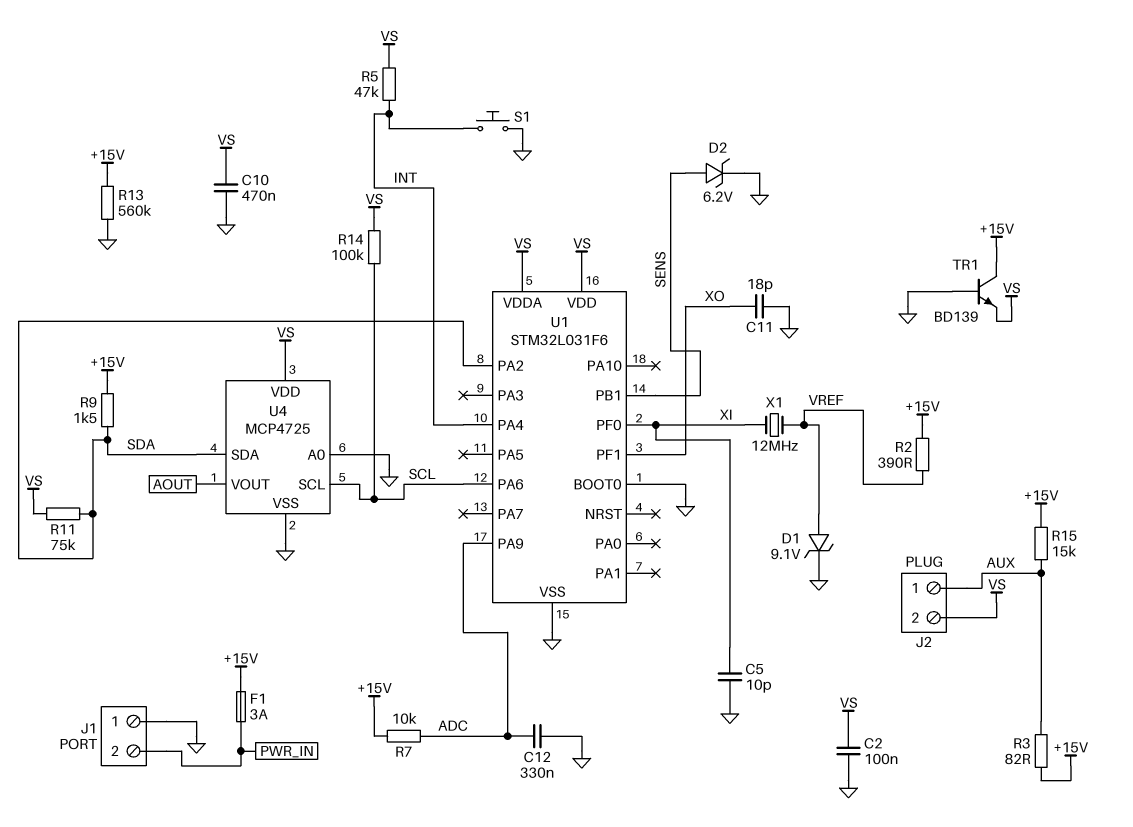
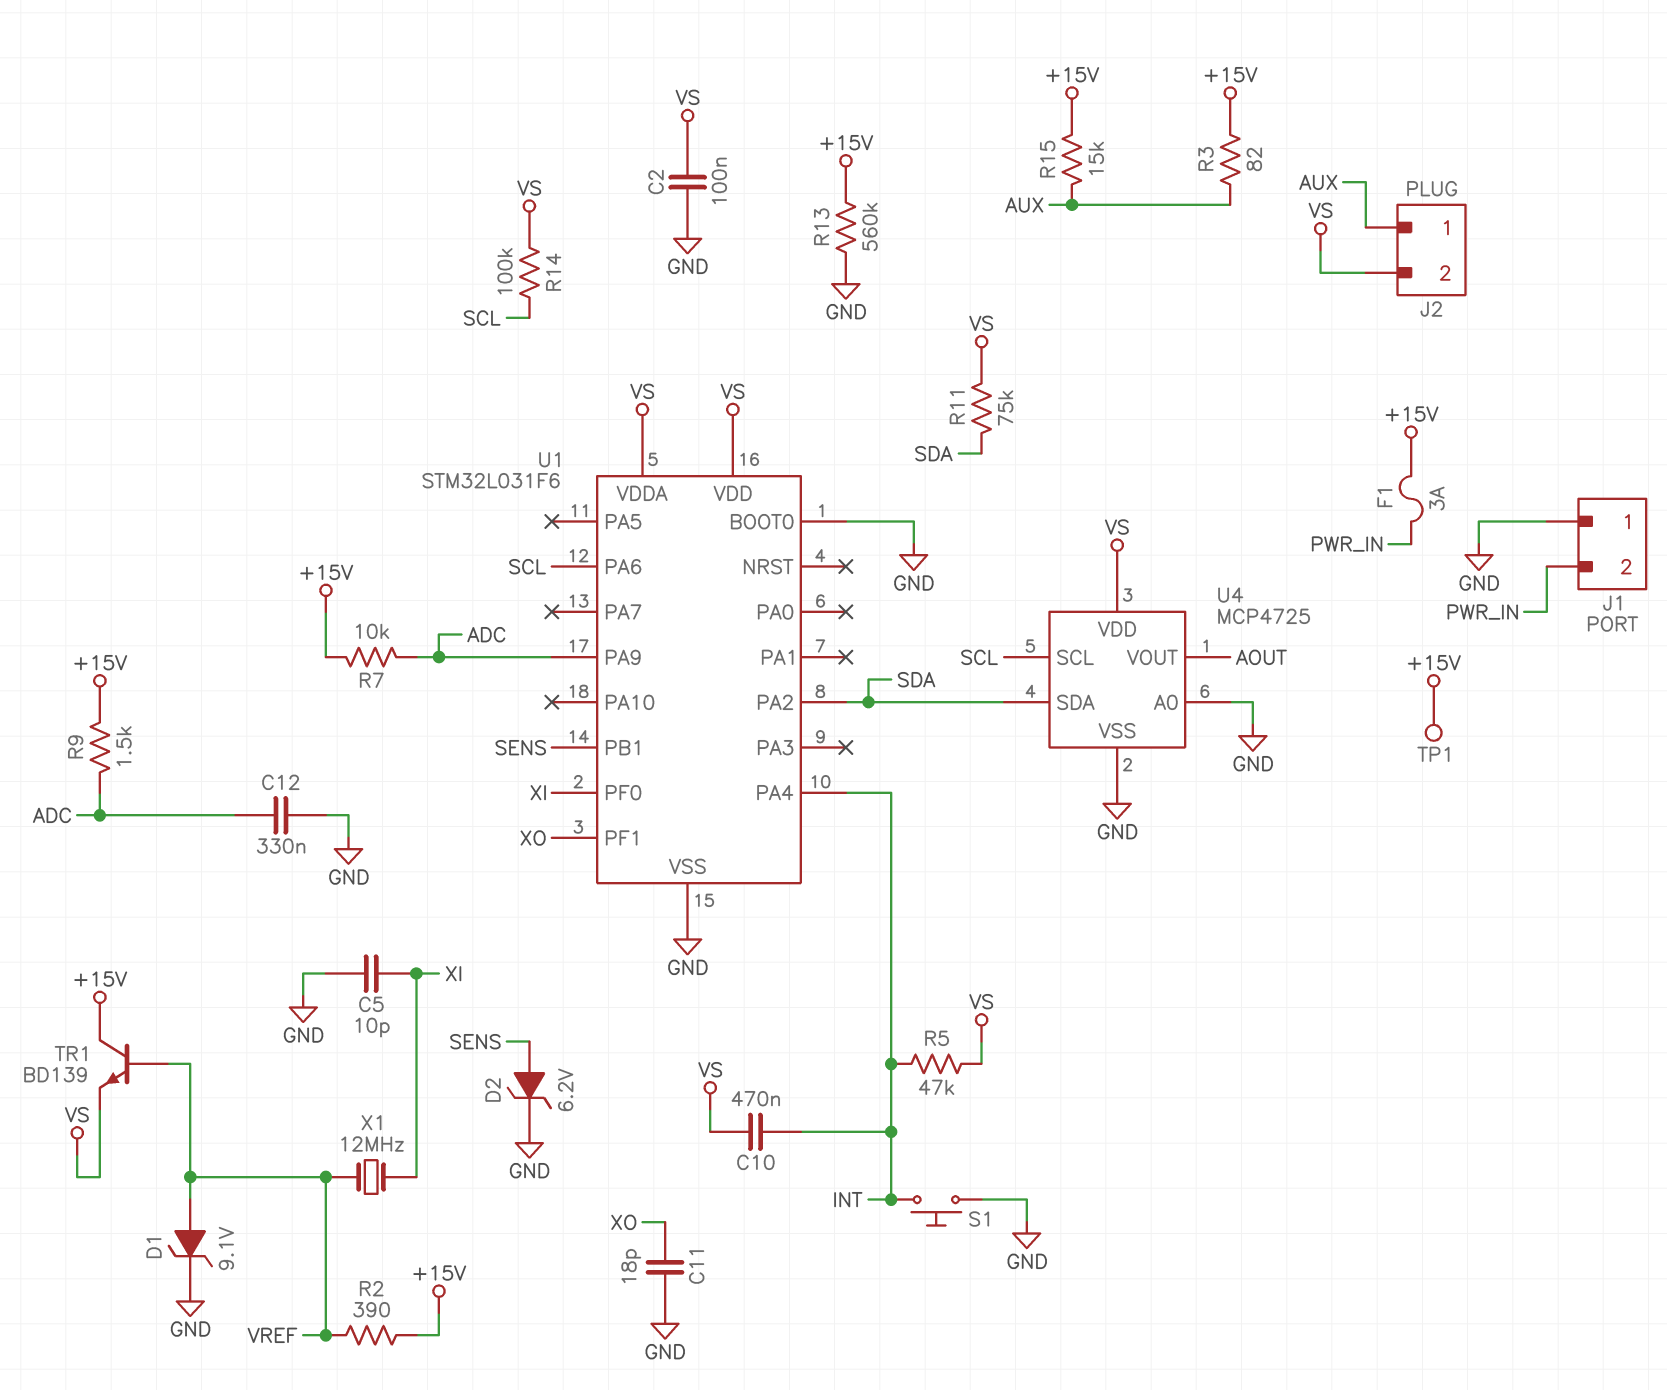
C10: 470nF (GND, VS) -> 470nF (INT, VS)
R9: 1.5k (+15V, SDA) -> 1.5k (+15V, ADC)
TP1: none -> test point (+15V)
TR1: NPN BD139 (B GND, C +15V, E VS) -> NPN BD139 (B VREF, C +15V, E VS)

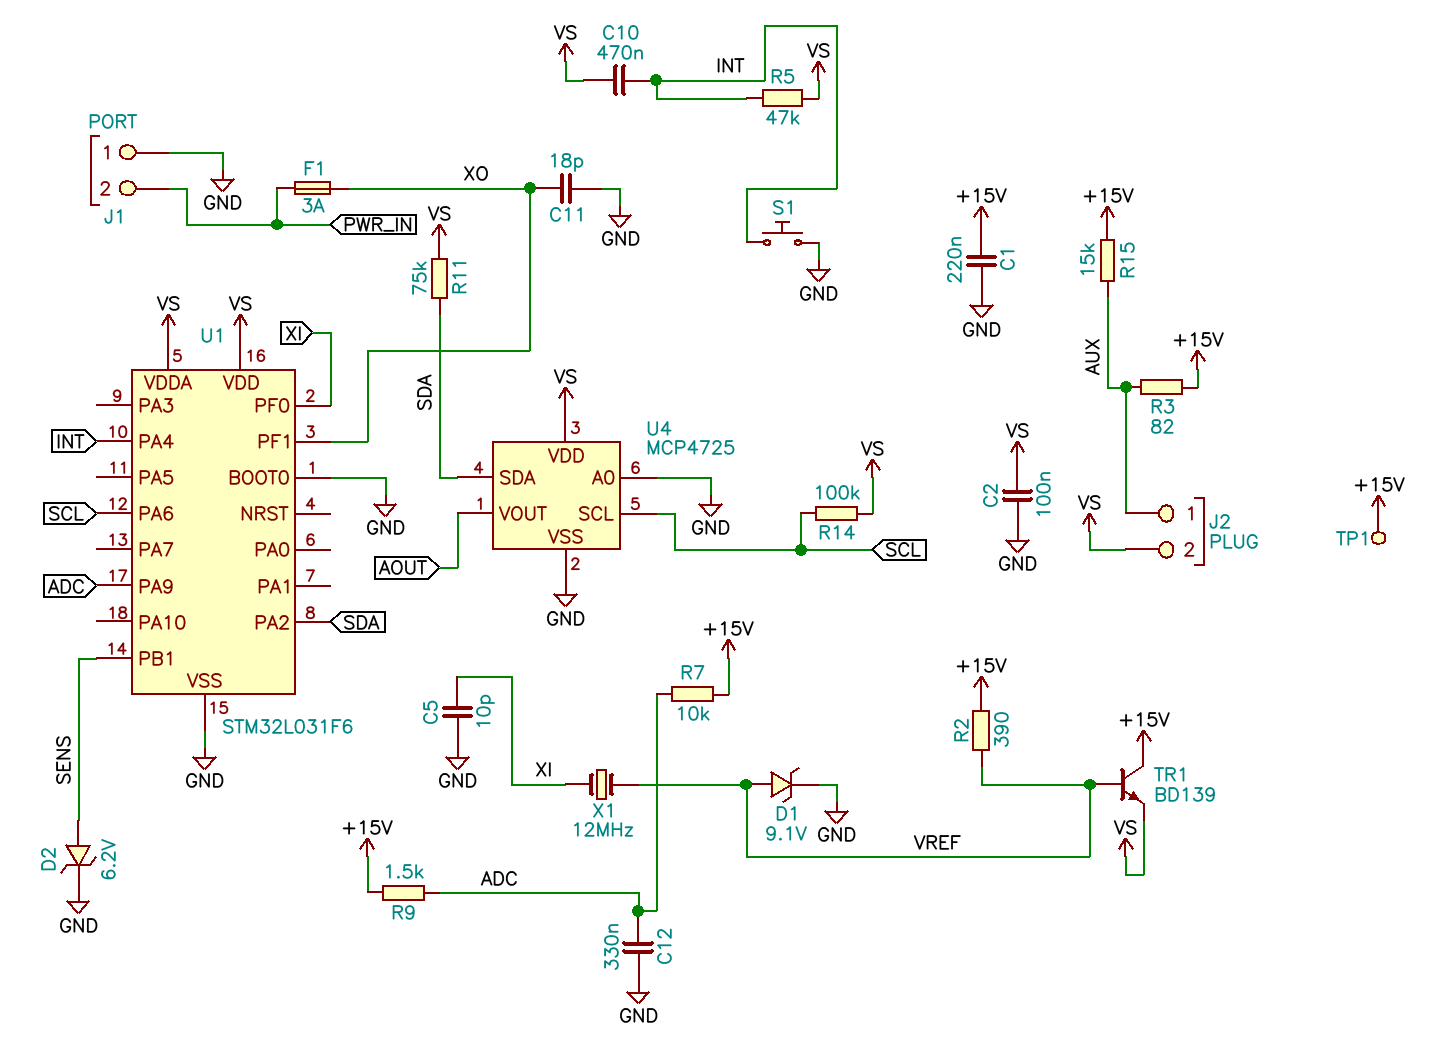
C1: none -> 220nF (+15V, GND)
F1: 3A (+15V, PWR_IN) -> 3A (PWR_IN, XO)
R13: 560k (+15V, GND) -> none

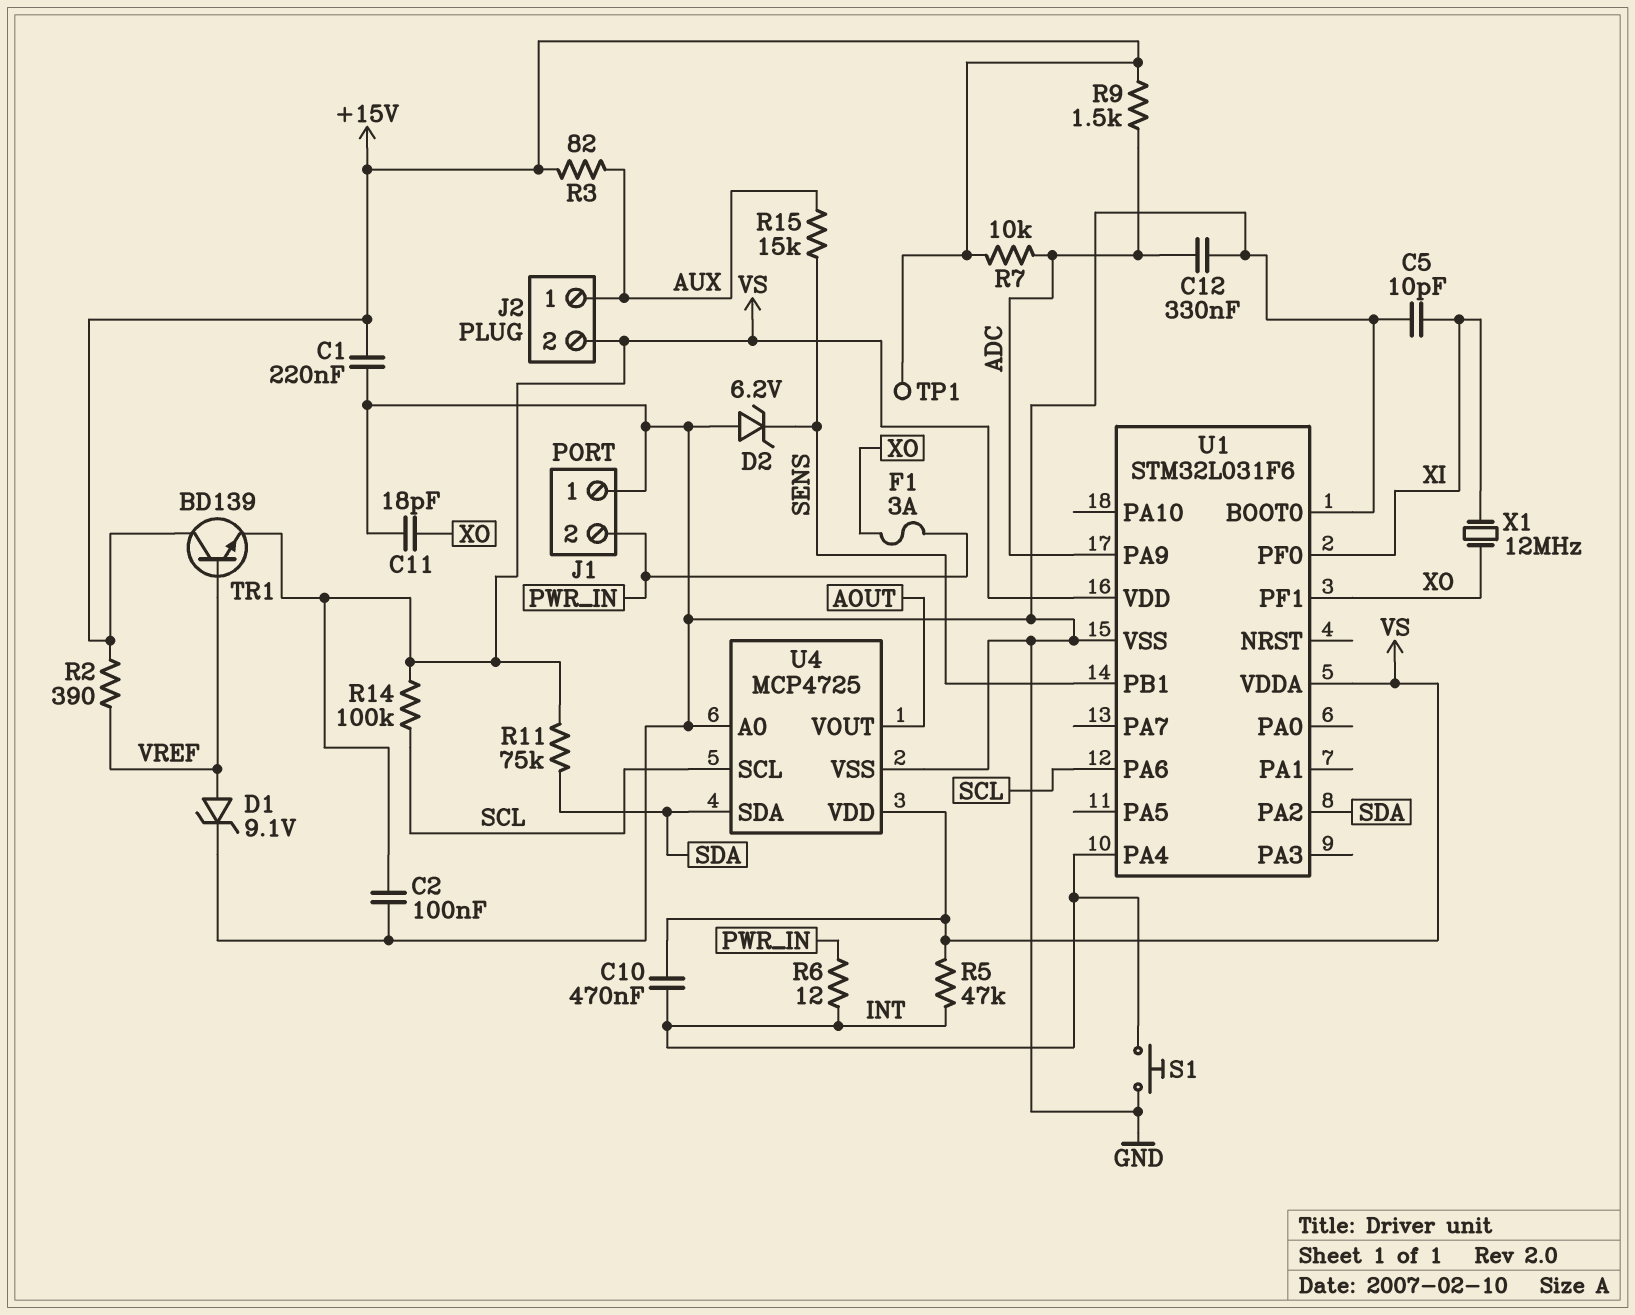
D2: zener 6.2V (A SENS, K GND) -> zener 6.2V (A GND, K SENS)
R6: none -> 12 (INT, PWR_IN)
R15: 15k (+15V, AUX) -> 15k (AUX, SENS)
X1: 12MHz (VREF, XI) -> 12MHz (XI, XO)

